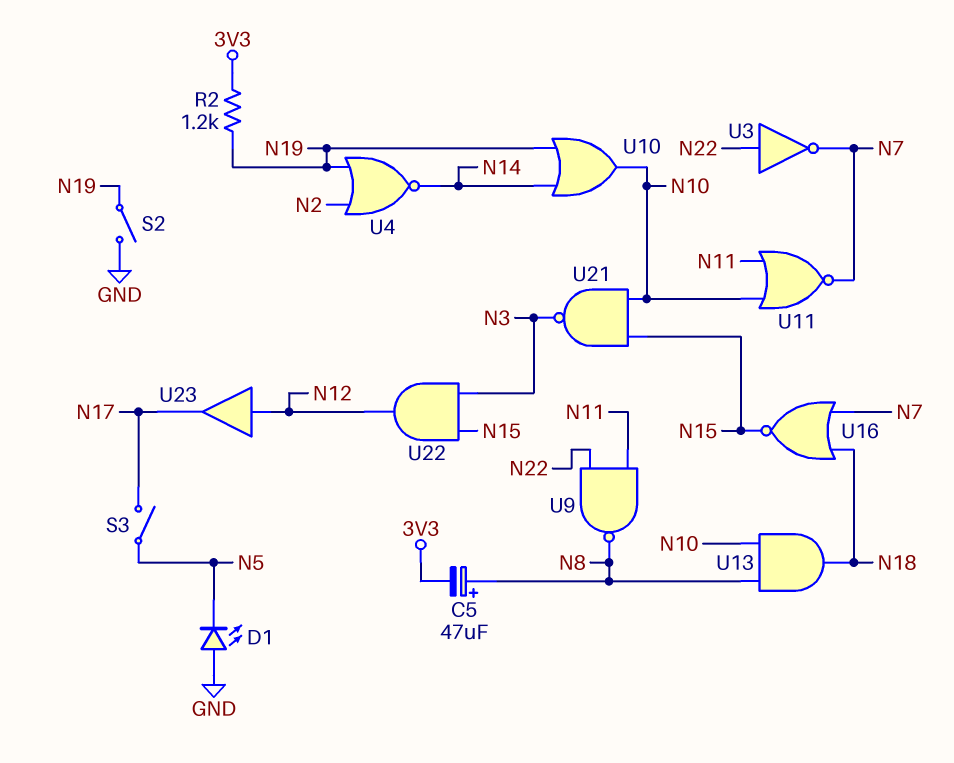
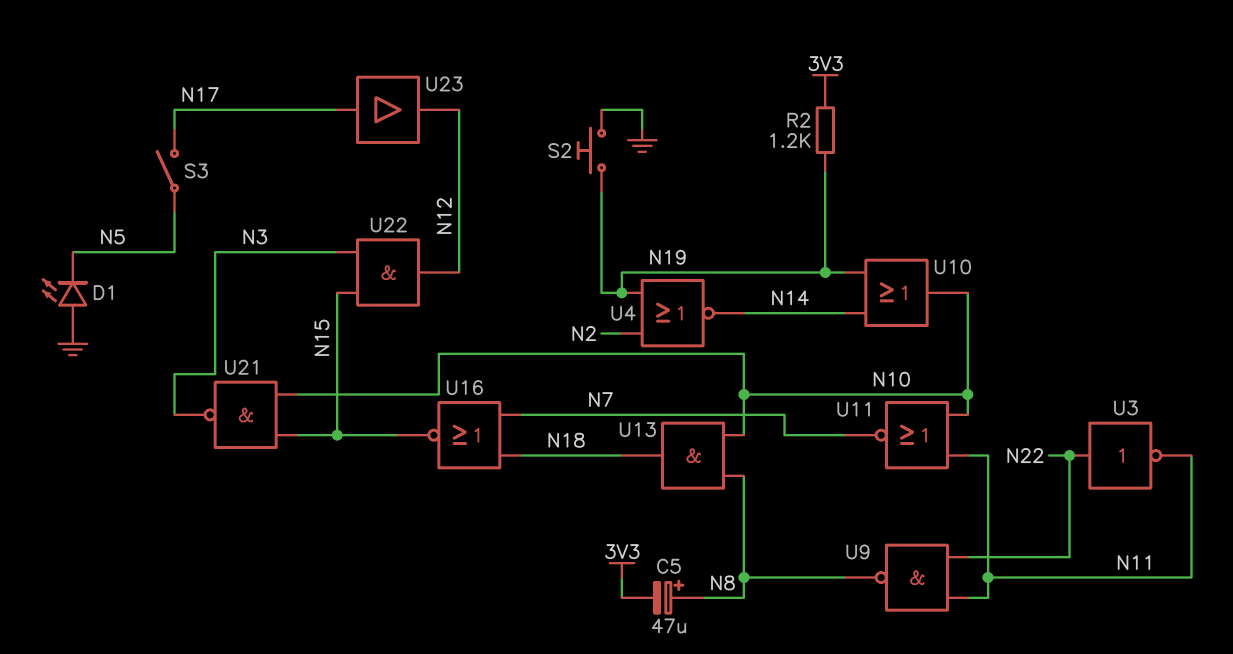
S2: switch (GND, N19) -> button (GND, N19)
U3: NOT (in N22, out N7) -> NOT (in N22, out N11)
U23: buffer (in N12, out N17) -> buffer (in N17, out N12)

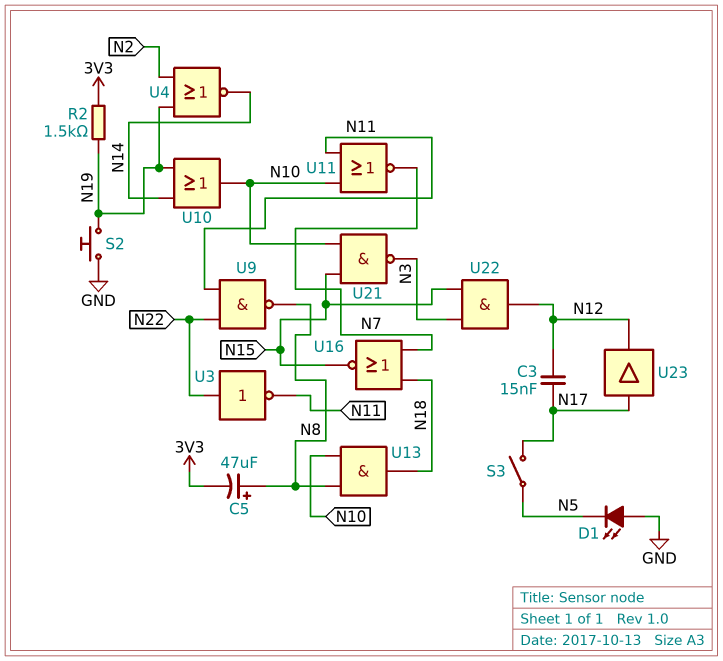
C3: none -> 15nF (N12, N17)
R2: 1.2k (3V3, N19) -> 1.5k (3V3, N19)

